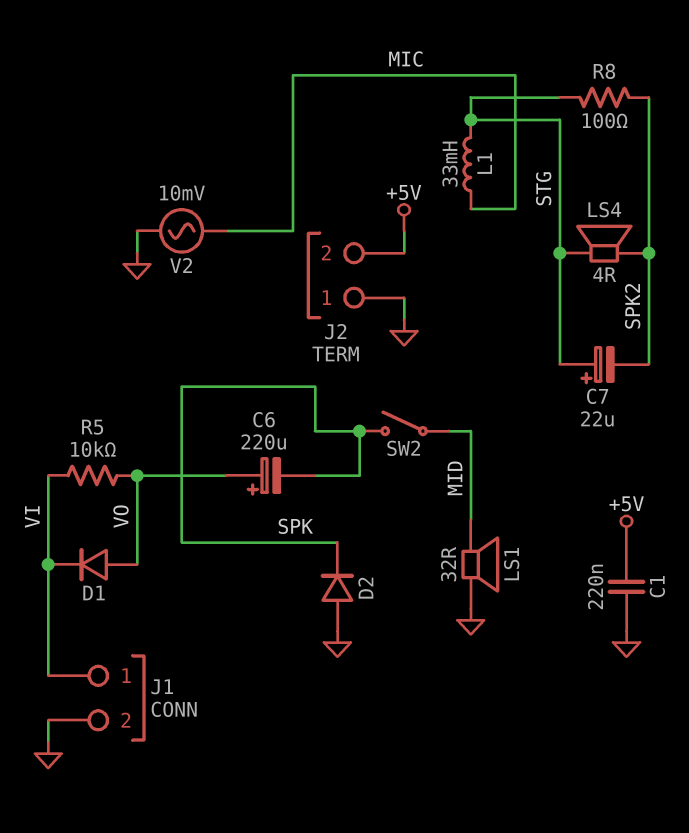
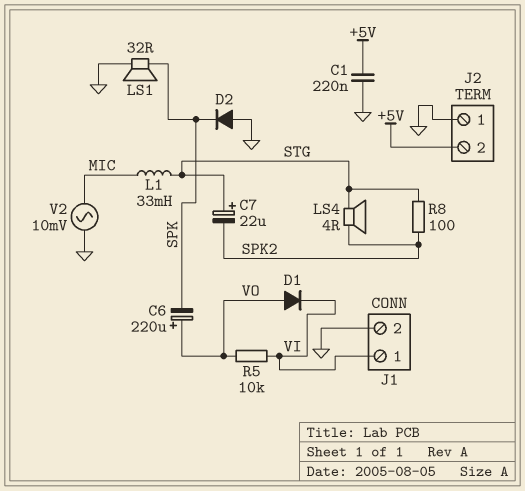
LS1: speaker 32R (GND, MID) -> speaker 32R (GND, SPK)
SW2: switch (MID, SPK) -> none

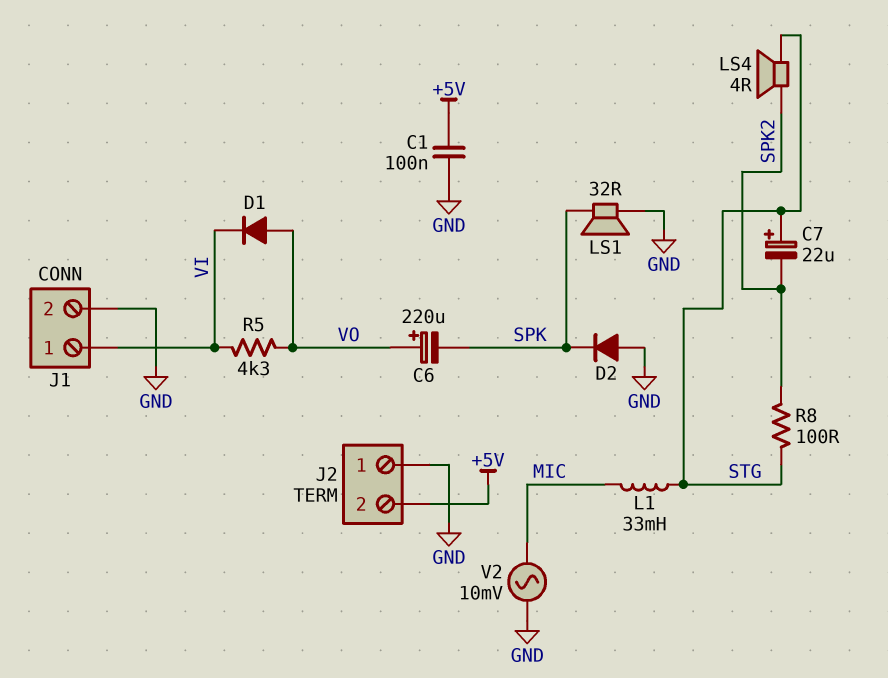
C1: 220nF (+5V, GND) -> 100nF (+5V, GND)
R5: 10k (VI, VO) -> 4.3k (VI, VO)

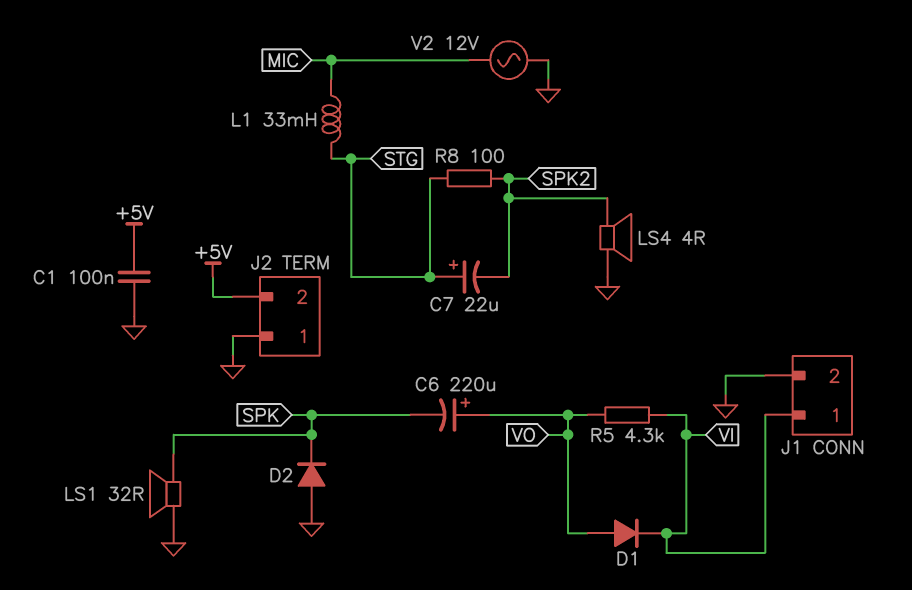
LS4: speaker 4R (SPK2, STG) -> speaker 4R (GND, SPK2)
V2: AC 10mV (GND, MIC) -> AC 12V (GND, MIC)

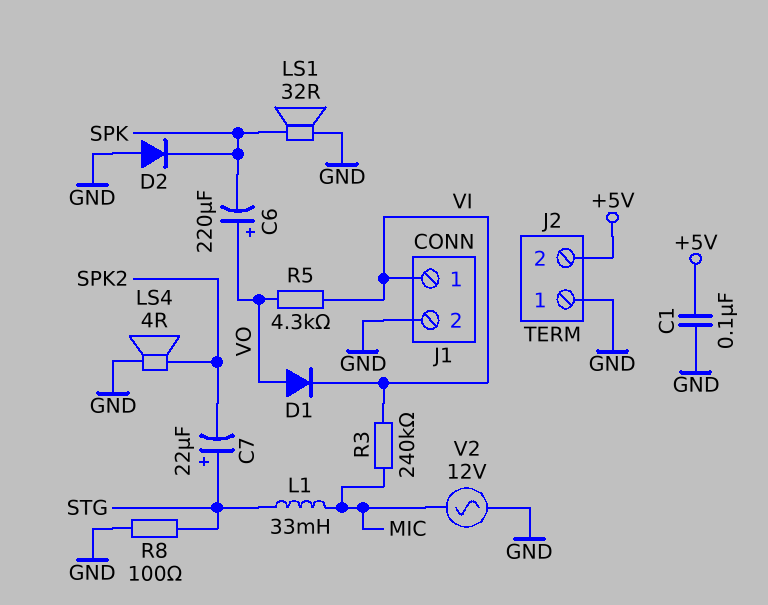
R3: none -> 240k (MIC, VI)
R8: 100 (SPK2, STG) -> 100 (GND, STG)

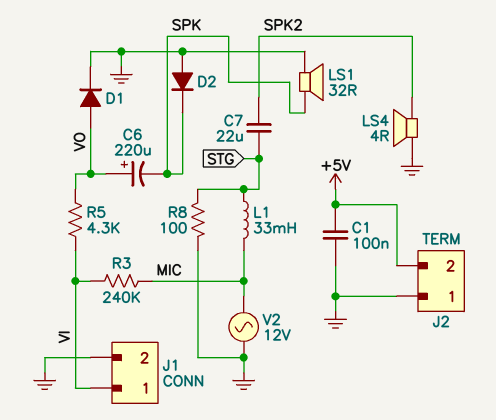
C7: 22uF (plus STG, minus SPK2) -> 22uF (SPK2, STG)
D1: diode (A VO, K VI) -> diode (A VO, K GND)

